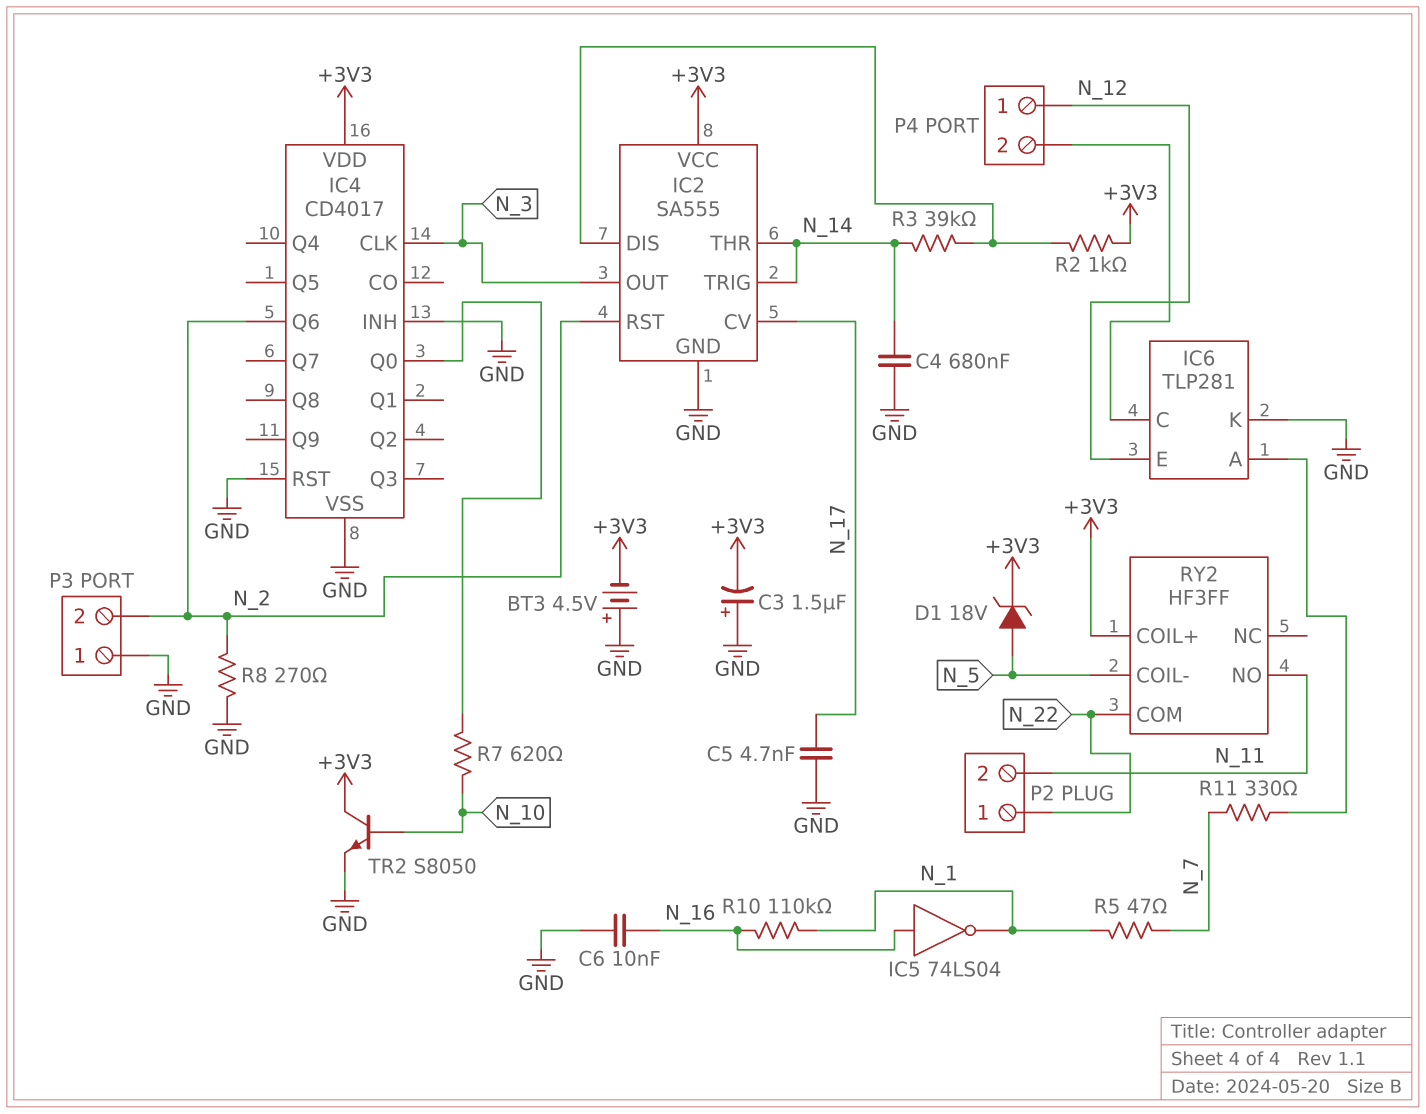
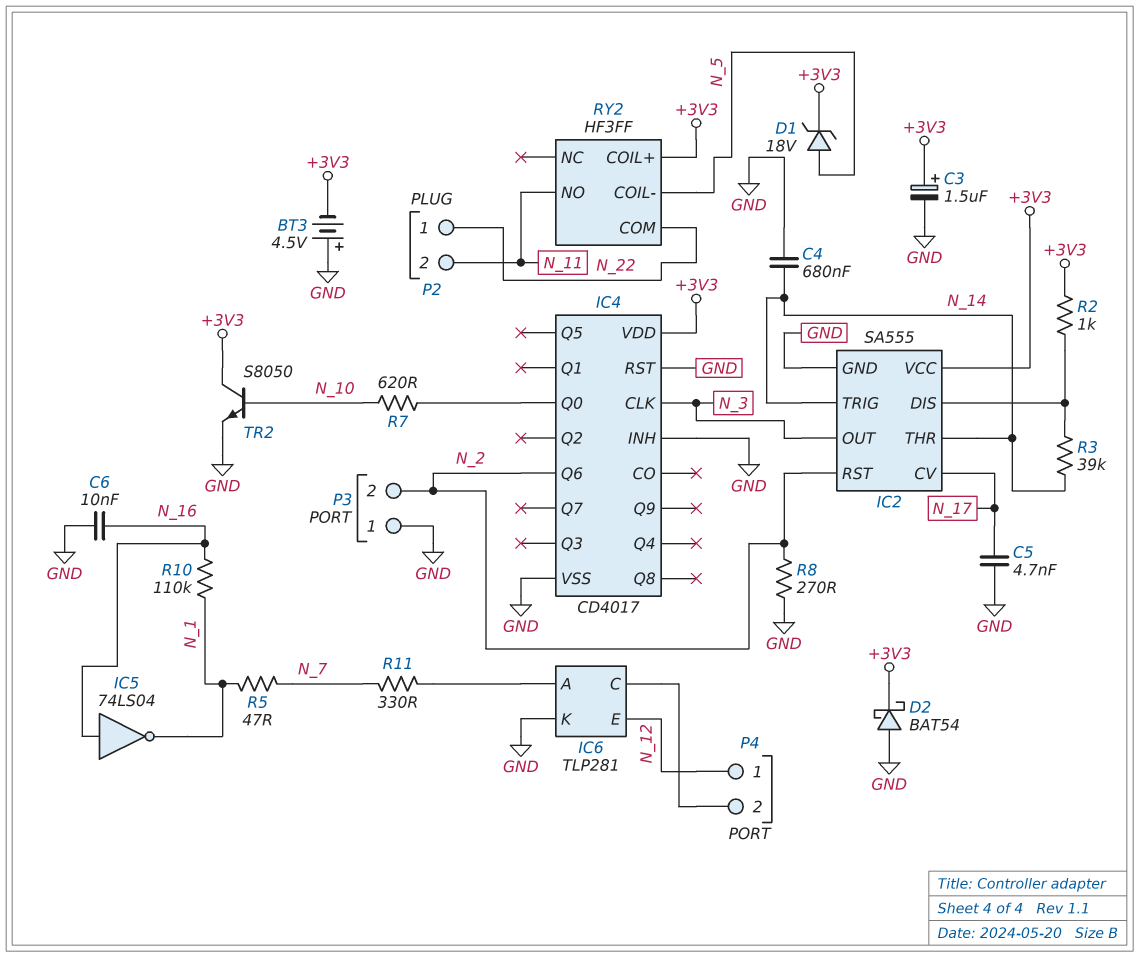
C3: 1.5uF (plus GND, minus +3V3) -> 1.5uF (plus +3V3, minus GND)
D2: none -> schottky BAT54 (A GND, K +3V3)

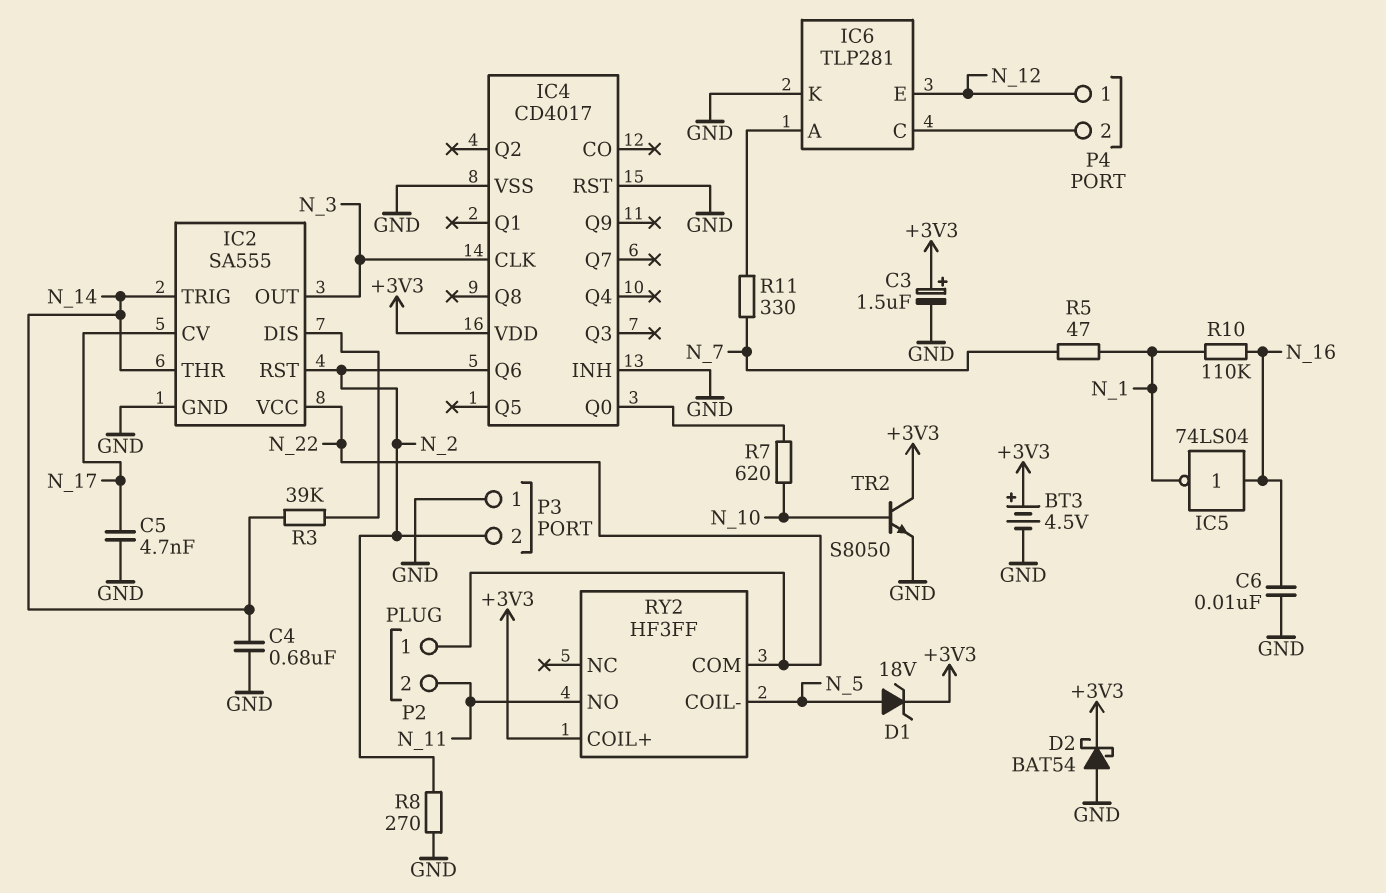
BT3: 4.5V (plus GND, minus +3V3) -> 4.5V (plus +3V3, minus GND)
IC2 pin VCC: +3V3 -> N_22
R2: 1k (+3V3, IC2/DIS) -> none

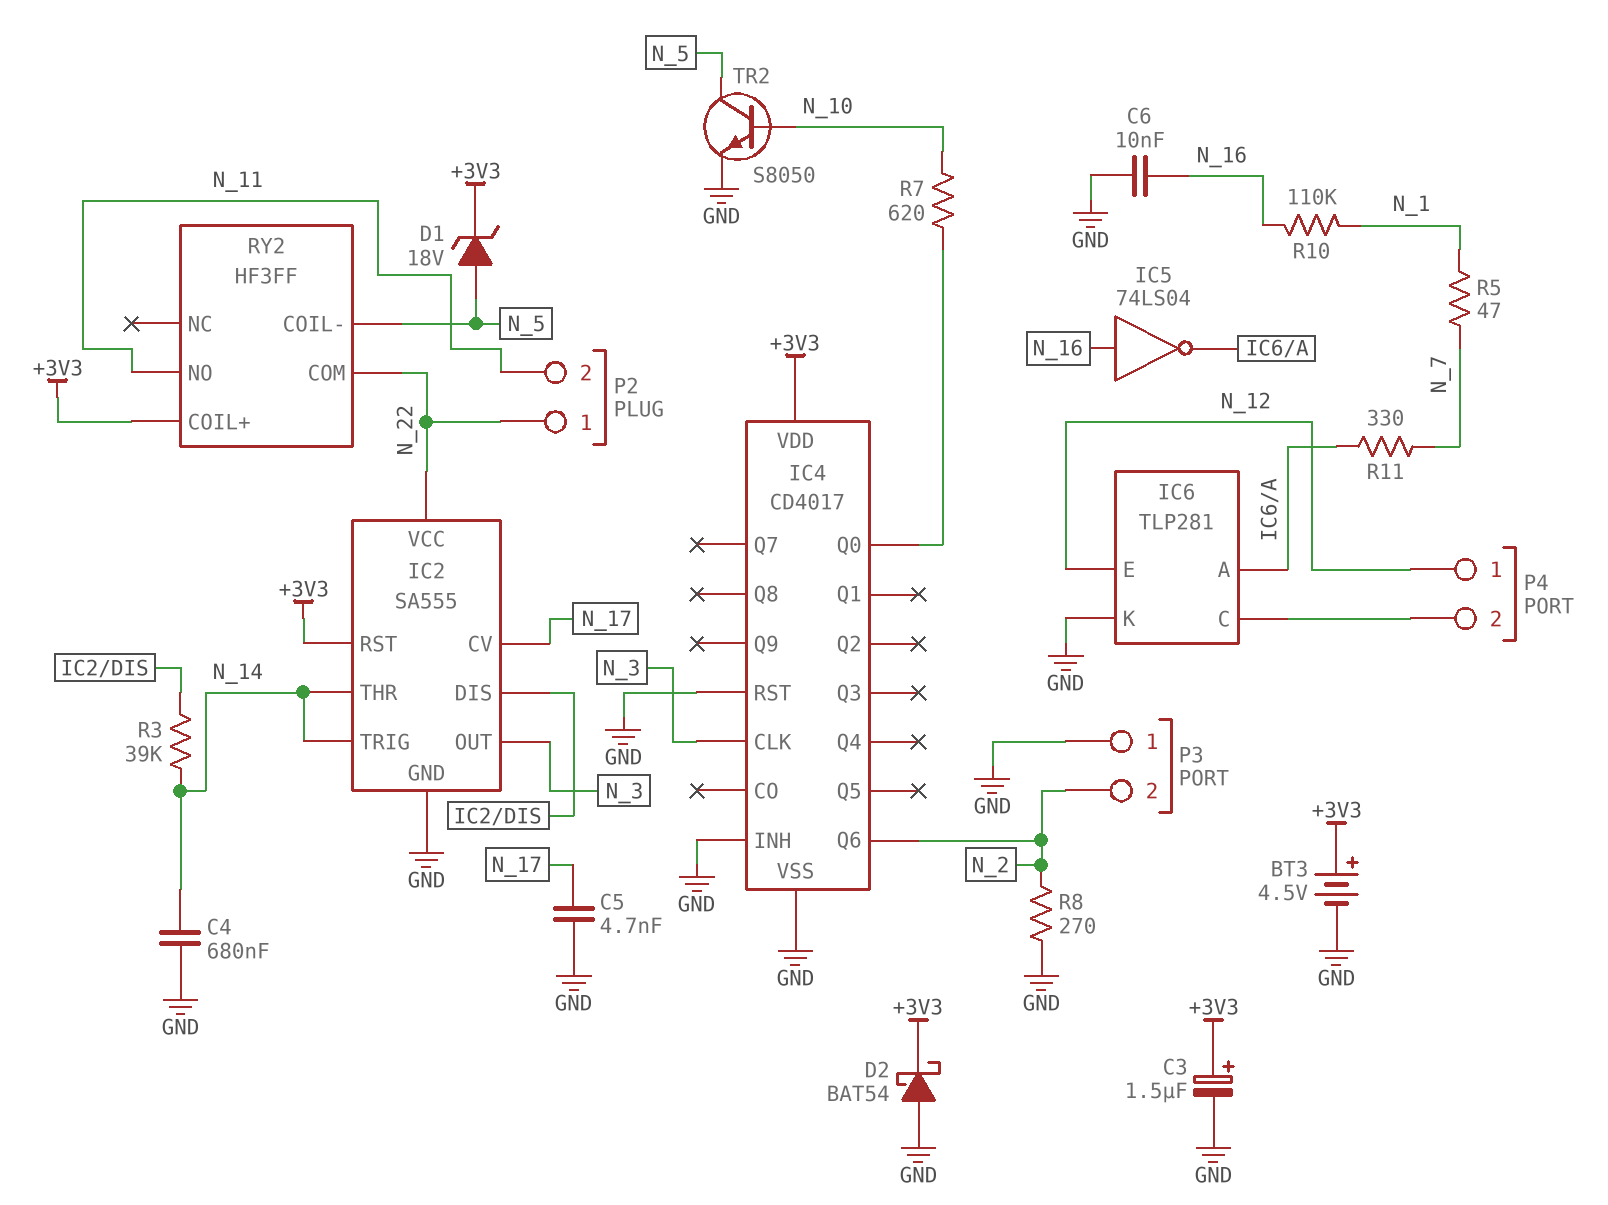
IC2 pin RST: N_2 -> +3V3
IC5: NOT 74LS04 (in N_16, out N_1) -> NOT 74LS04 (in N_16, out IC6/A)
TR2: NPN S8050 (B N_10, C +3V3, E GND) -> NPN S8050 (B N_10, C N_5, E GND)

